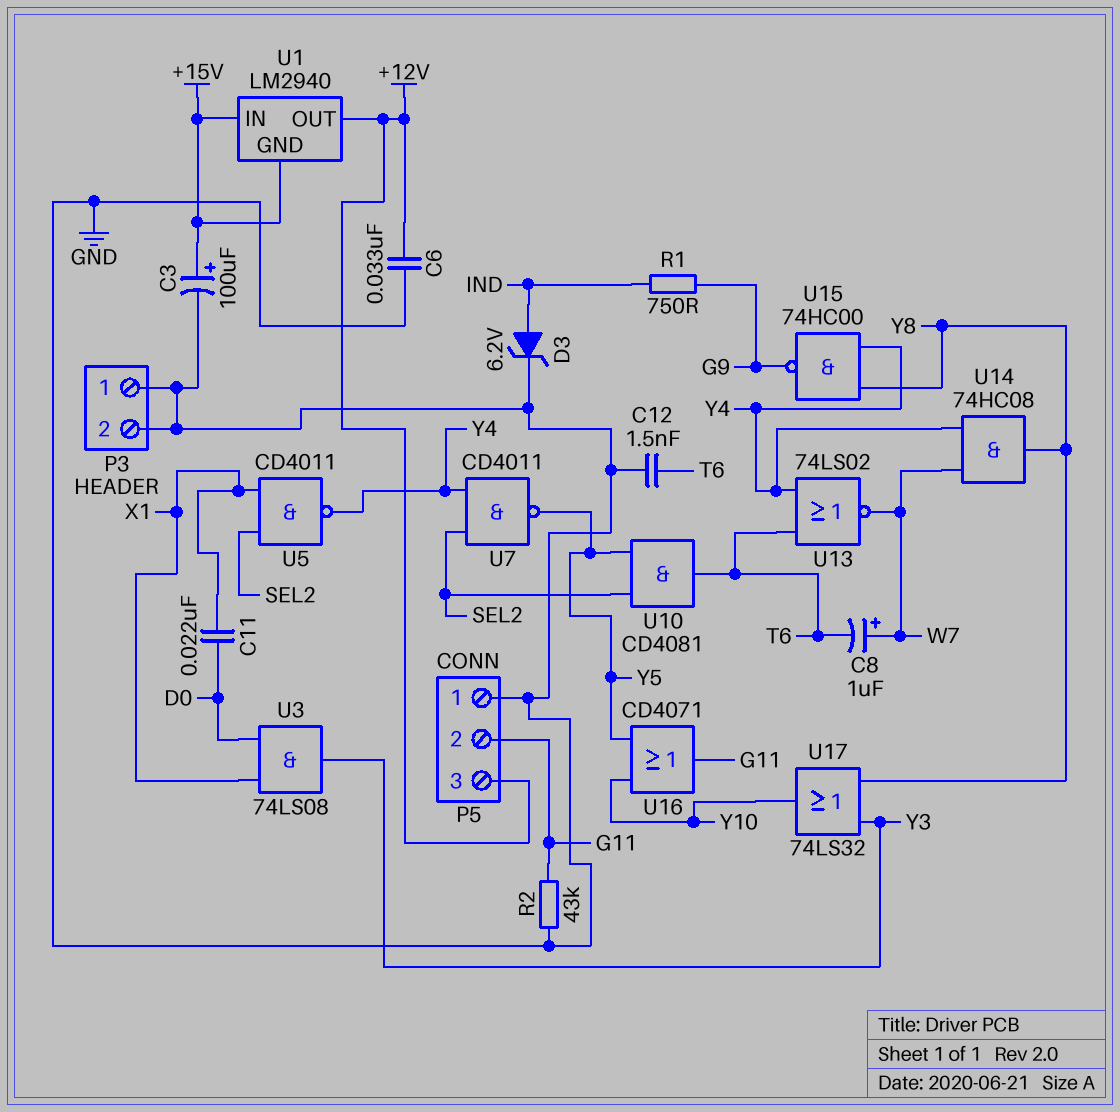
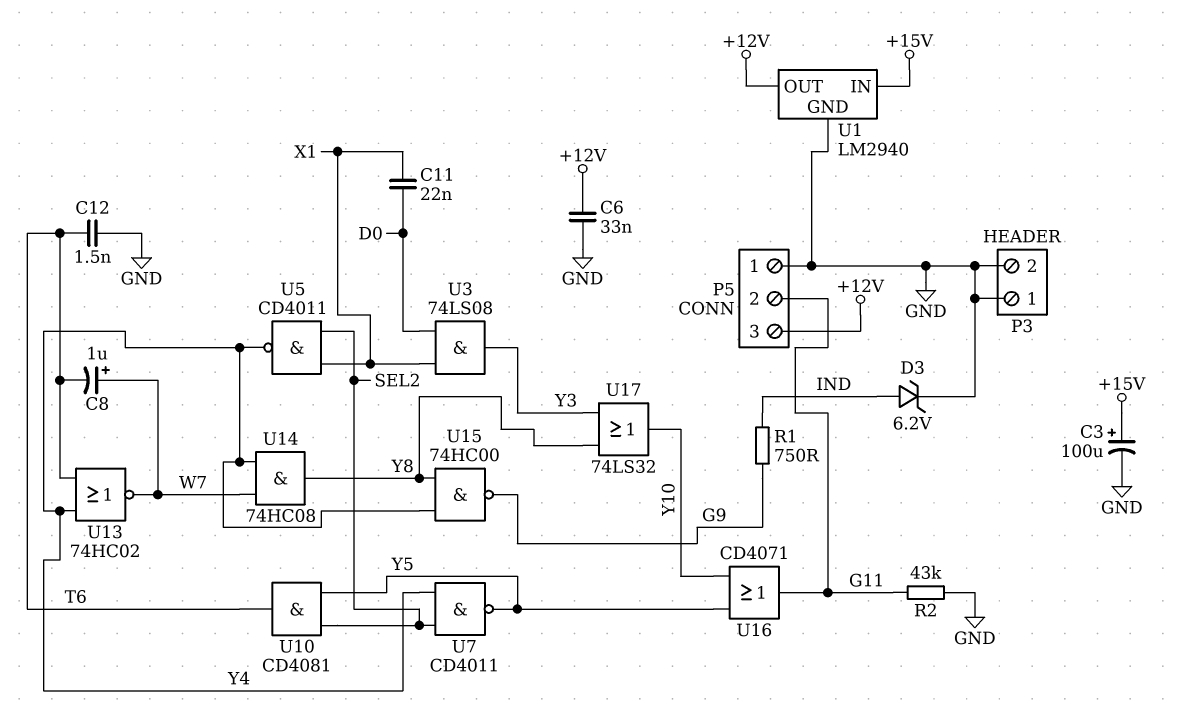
U1 pin GND: +15V -> GND
U13: NOR 74LS02 (in T6, in Y4, out W7) -> NOR 74HC02 (in T6, in Y4, out W7)

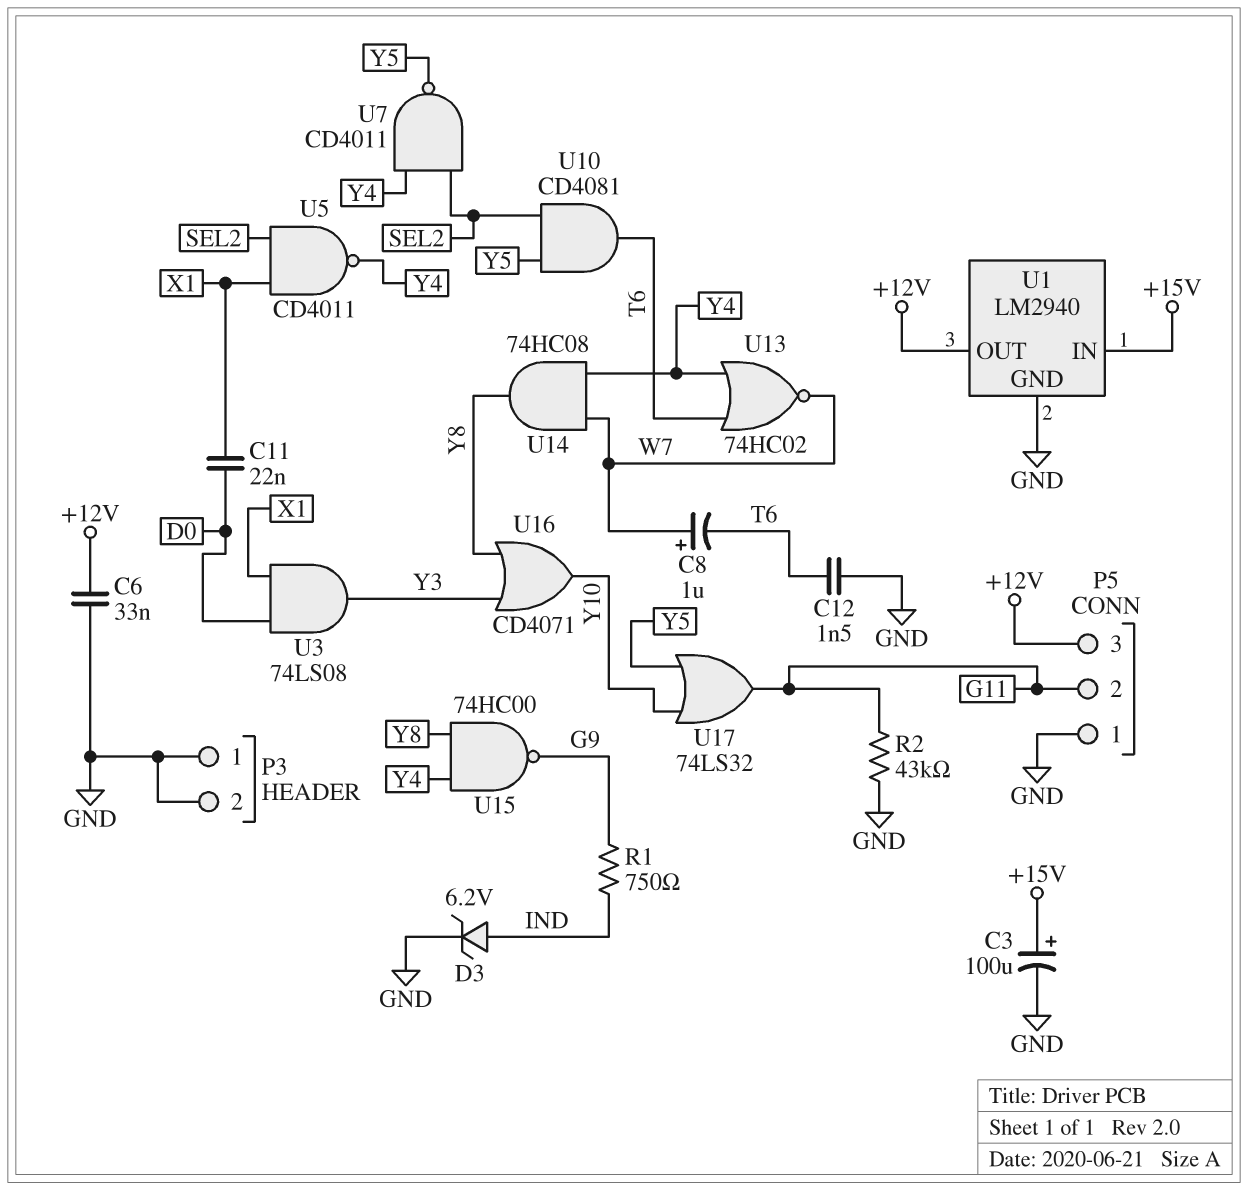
U16: OR CD4071 (in Y5, in Y10, out G11) -> OR CD4071 (in Y3, in Y8, out Y10)
U17: OR 74LS32 (in Y3, in Y8, out Y10) -> OR 74LS32 (in Y5, in Y10, out G11)

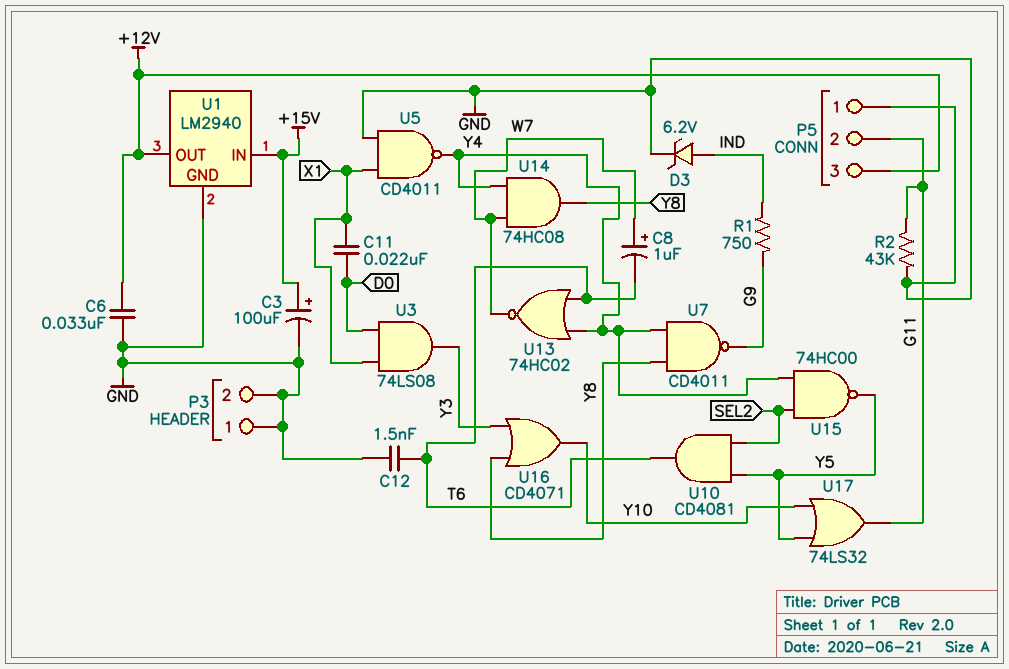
U5: NAND CD4011 (in SEL2, in X1, out Y4) -> NAND CD4011 (in GND, in X1, out Y4)
U7: NAND CD4011 (in SEL2, in Y4, out Y5) -> NAND CD4011 (in Y4, in Y8, out G9)
U15: NAND 74HC00 (in Y4, in Y8, out G9) -> NAND 74HC00 (in SEL2, in Y4, out Y5)

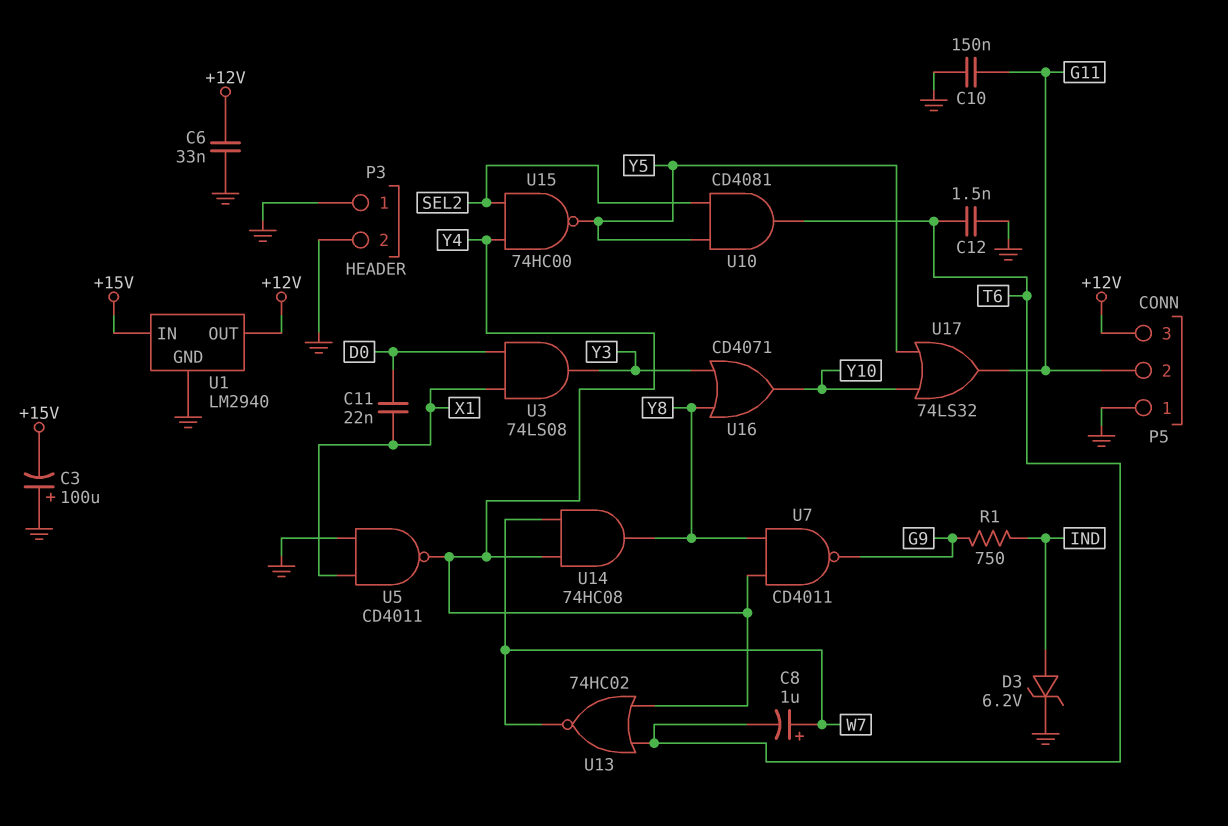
C3: 100uF (plus +15V, minus GND) -> 100uF (plus GND, minus +15V)
C10: none -> 150nF (G11, GND)
R2: 43k (G11, GND) -> none

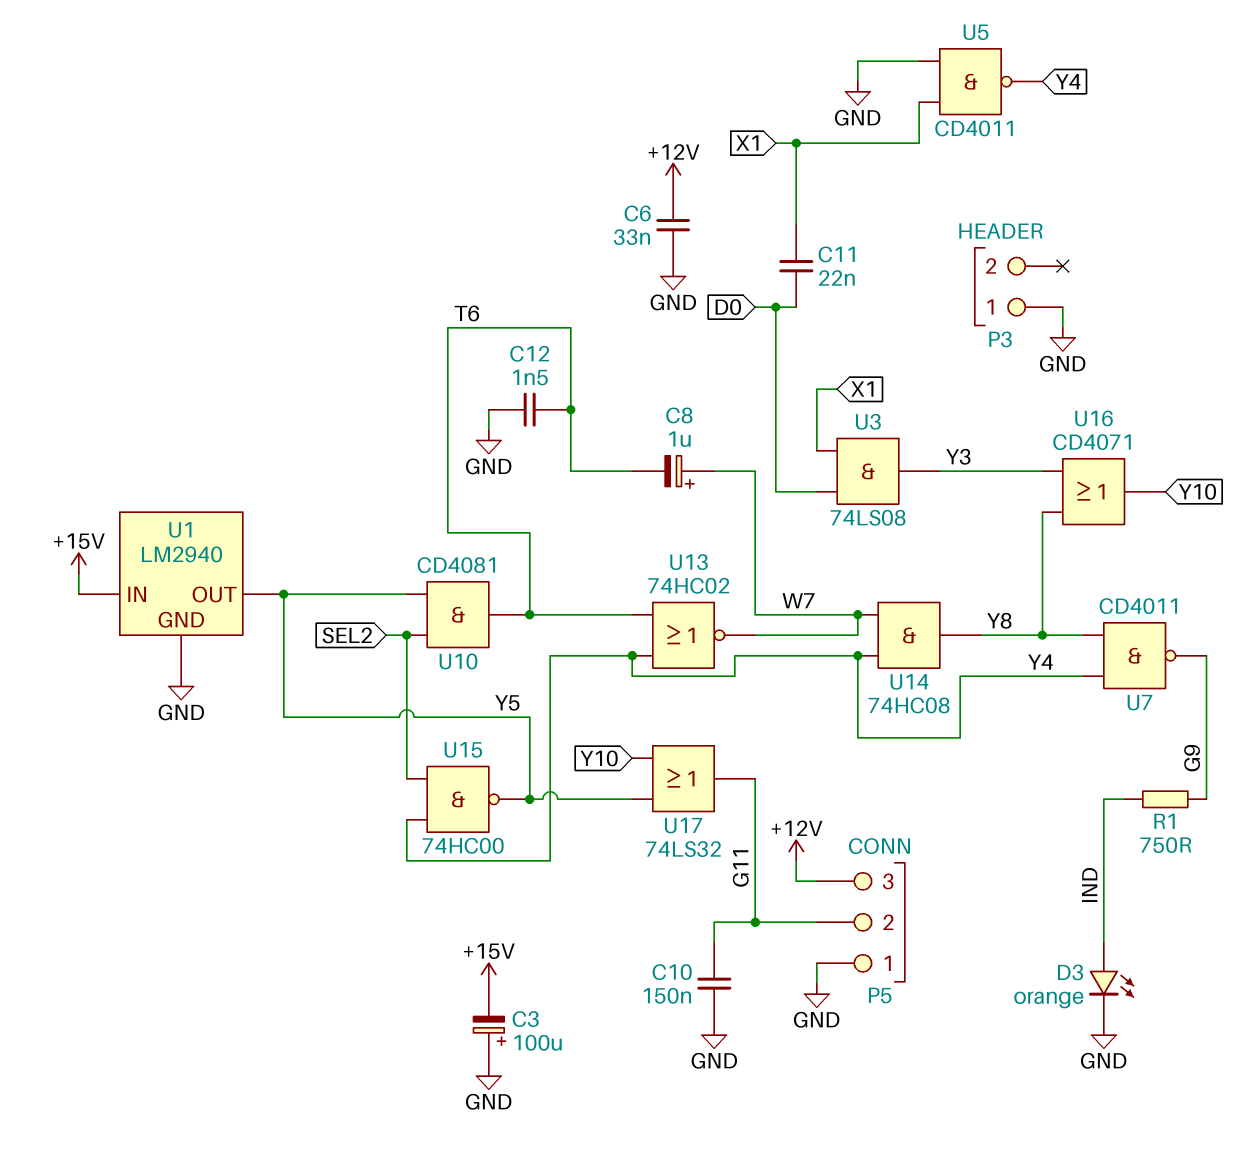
D3: zener 6.2V (A IND, K GND) -> LED orange (A IND, K GND)
P3 pin 2: GND -> none
U1 pin OUT: +12V -> Y5

